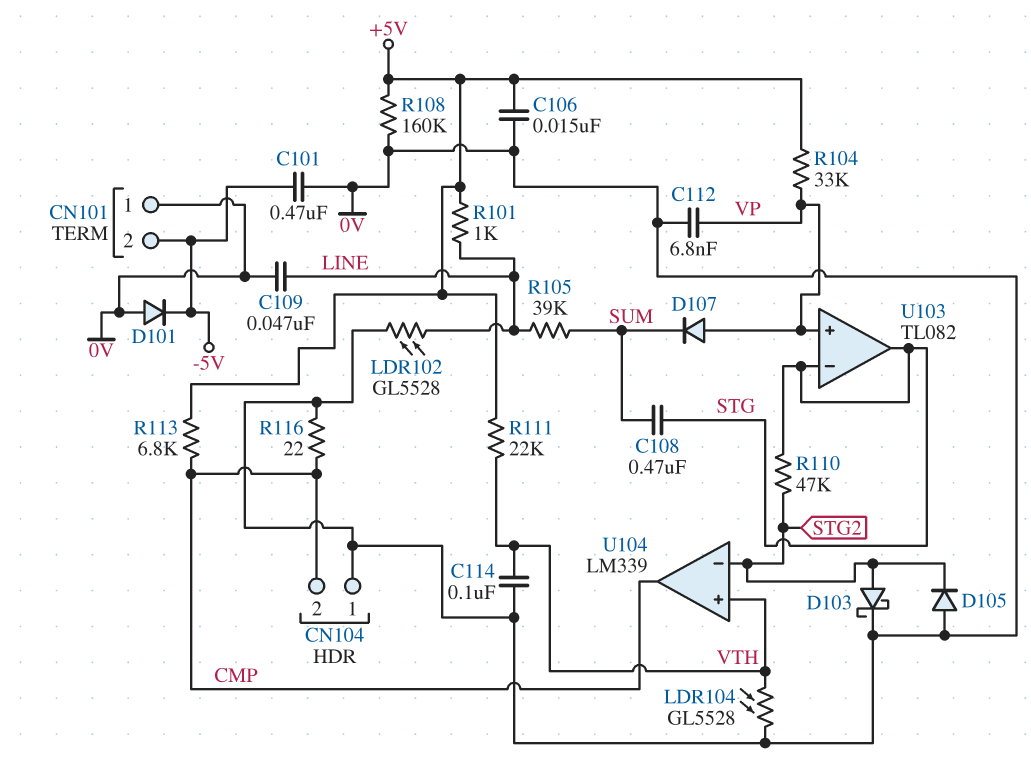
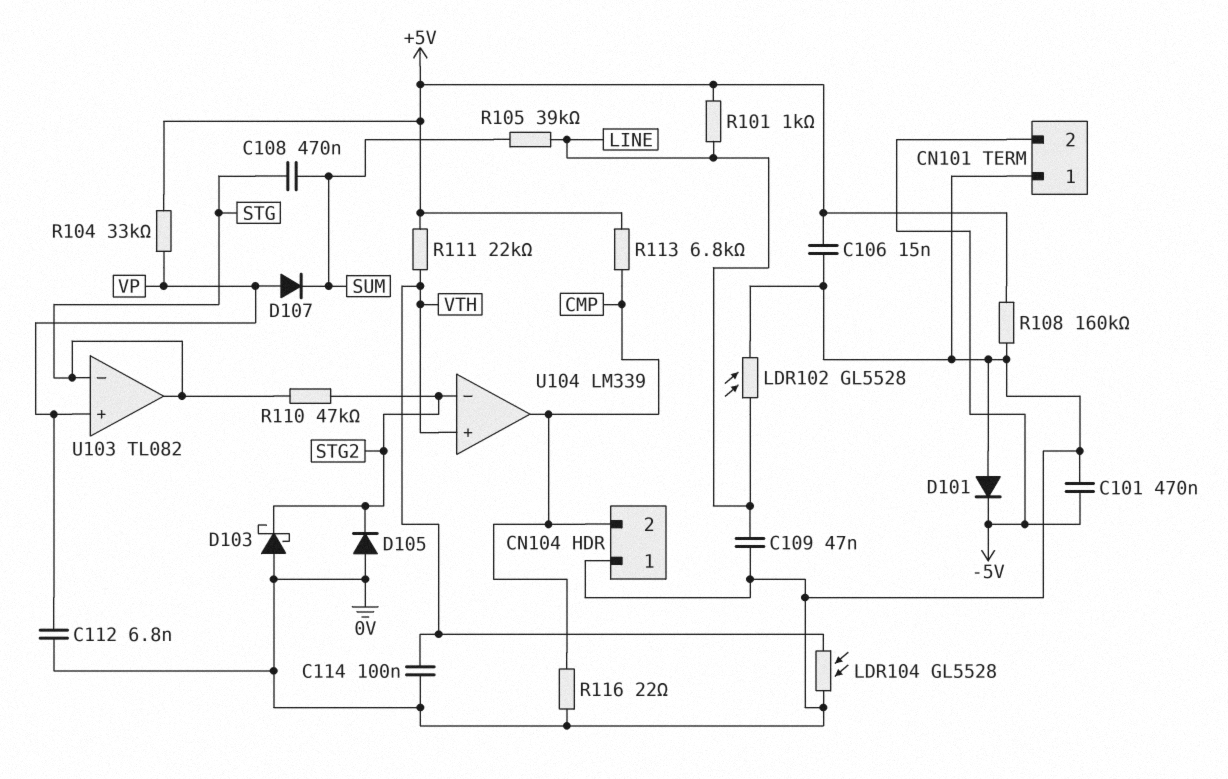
D103: schottky (A STG2, K 0V) -> schottky (A 0V, K STG2)

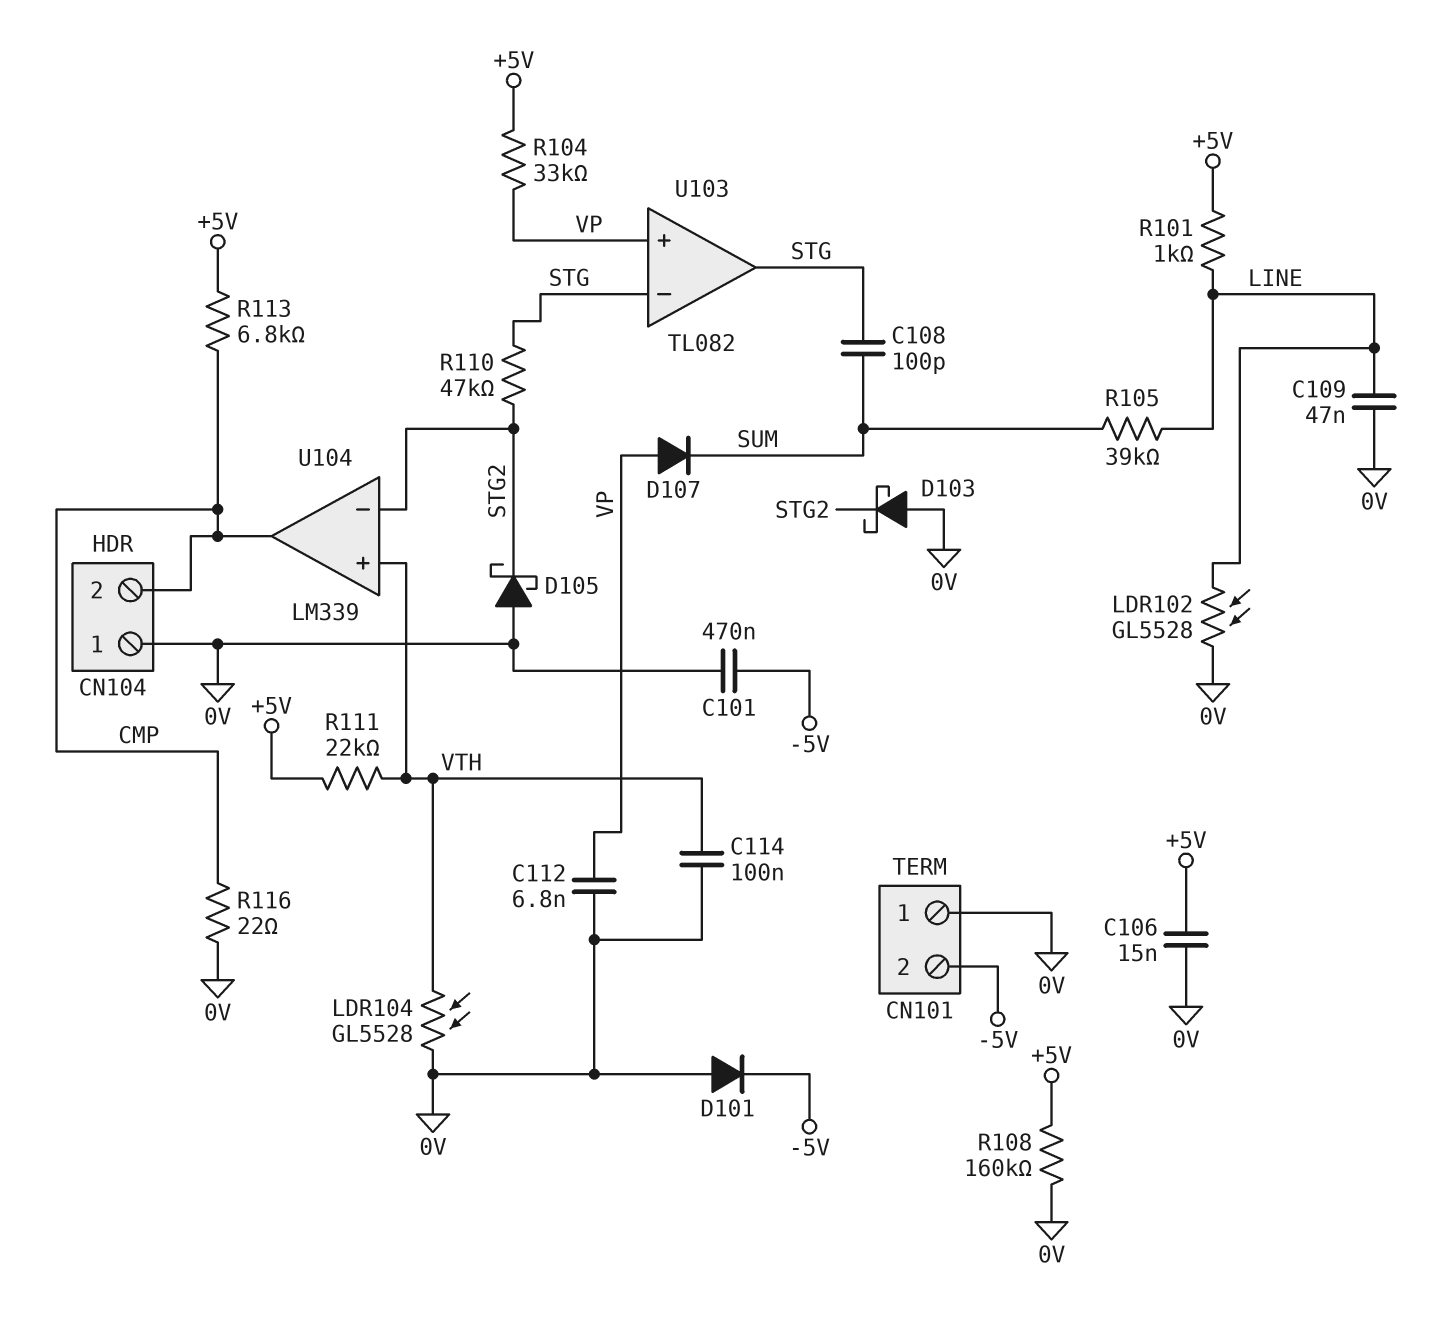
C108: 470nF (STG, SUM) -> 100pF (STG, SUM)
D105: diode (A 0V, K STG2) -> schottky (A 0V, K STG2)

